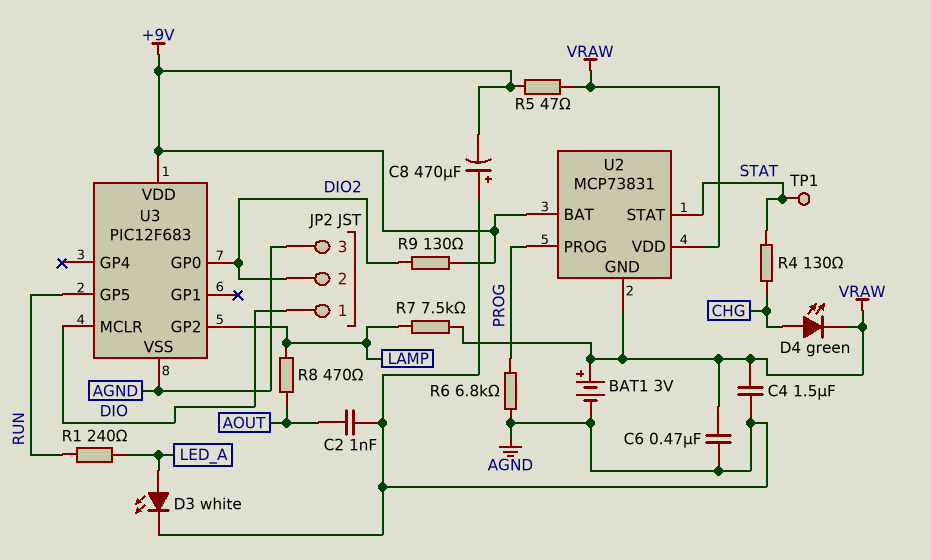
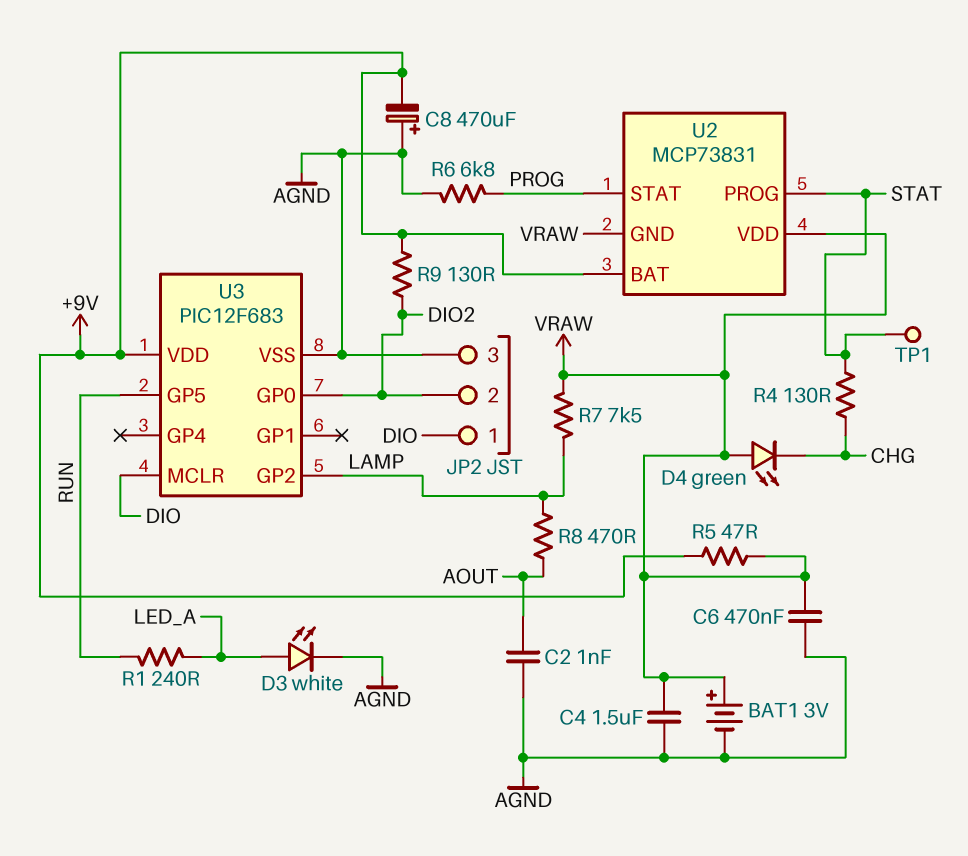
D4: LED green (A CHG, K VRAW) -> LED green (A VRAW, K CHG)
U2 pin PROG: PROG -> STAT
U2 pin STAT: STAT -> PROG

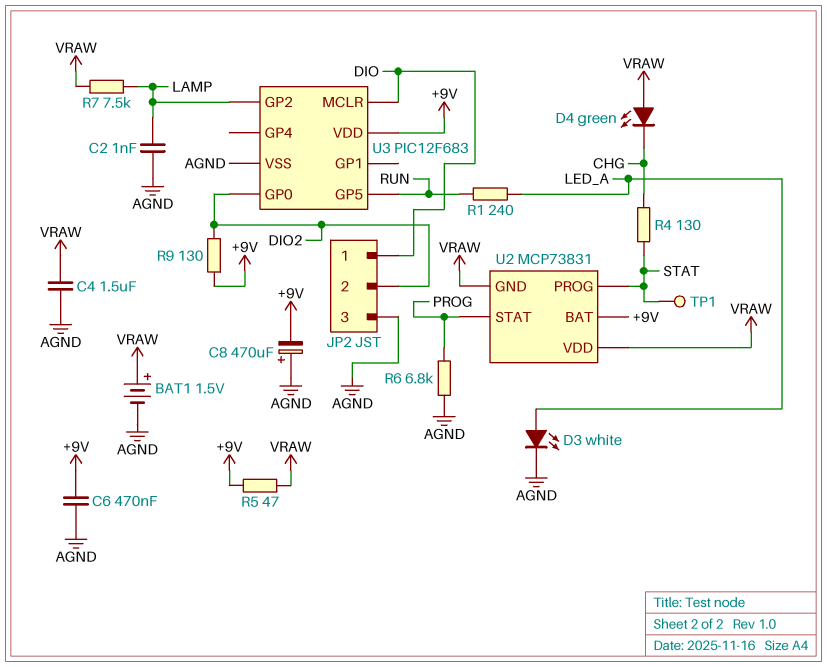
BAT1: 3V (plus VRAW, minus AGND) -> 1.5V (plus VRAW, minus AGND)
C2: 1nF (AGND, AOUT) -> 1nF (AGND, LAMP)
C6: 470nF (AGND, VRAW) -> 470nF (+9V, AGND)
R8: 470 (AOUT, LAMP) -> none

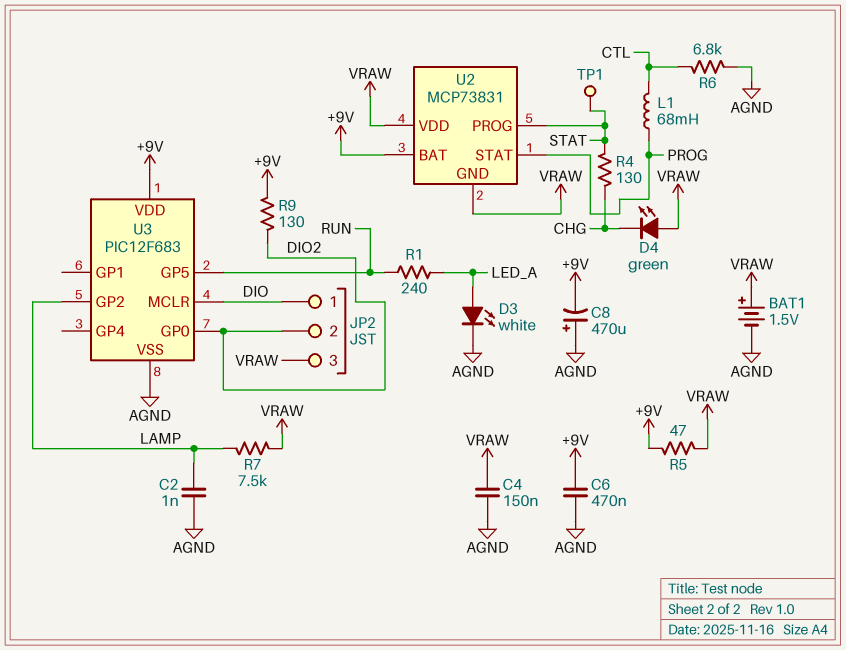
C4: 1.5uF (AGND, VRAW) -> 150nF (AGND, VRAW)
JP2 pin 3: AGND -> VRAW
L1: none -> 68mH (CTL, PROG)
R6: 6.8k (AGND, PROG) -> 6.8k (AGND, CTL)

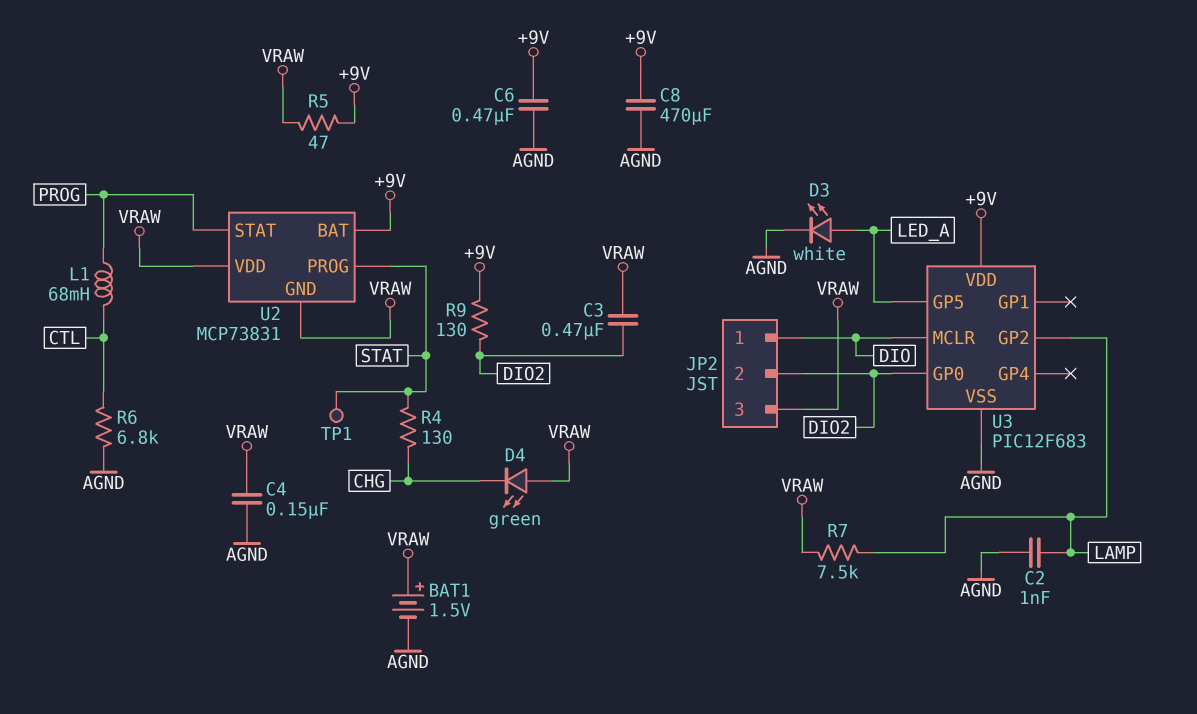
C3: none -> 470nF (DIO2, VRAW)
C8: 470uF (plus AGND, minus +9V) -> 470uF (+9V, AGND)
R1: 240 (LED_A, RUN) -> none
U3 pin GP5: RUN -> LED_A

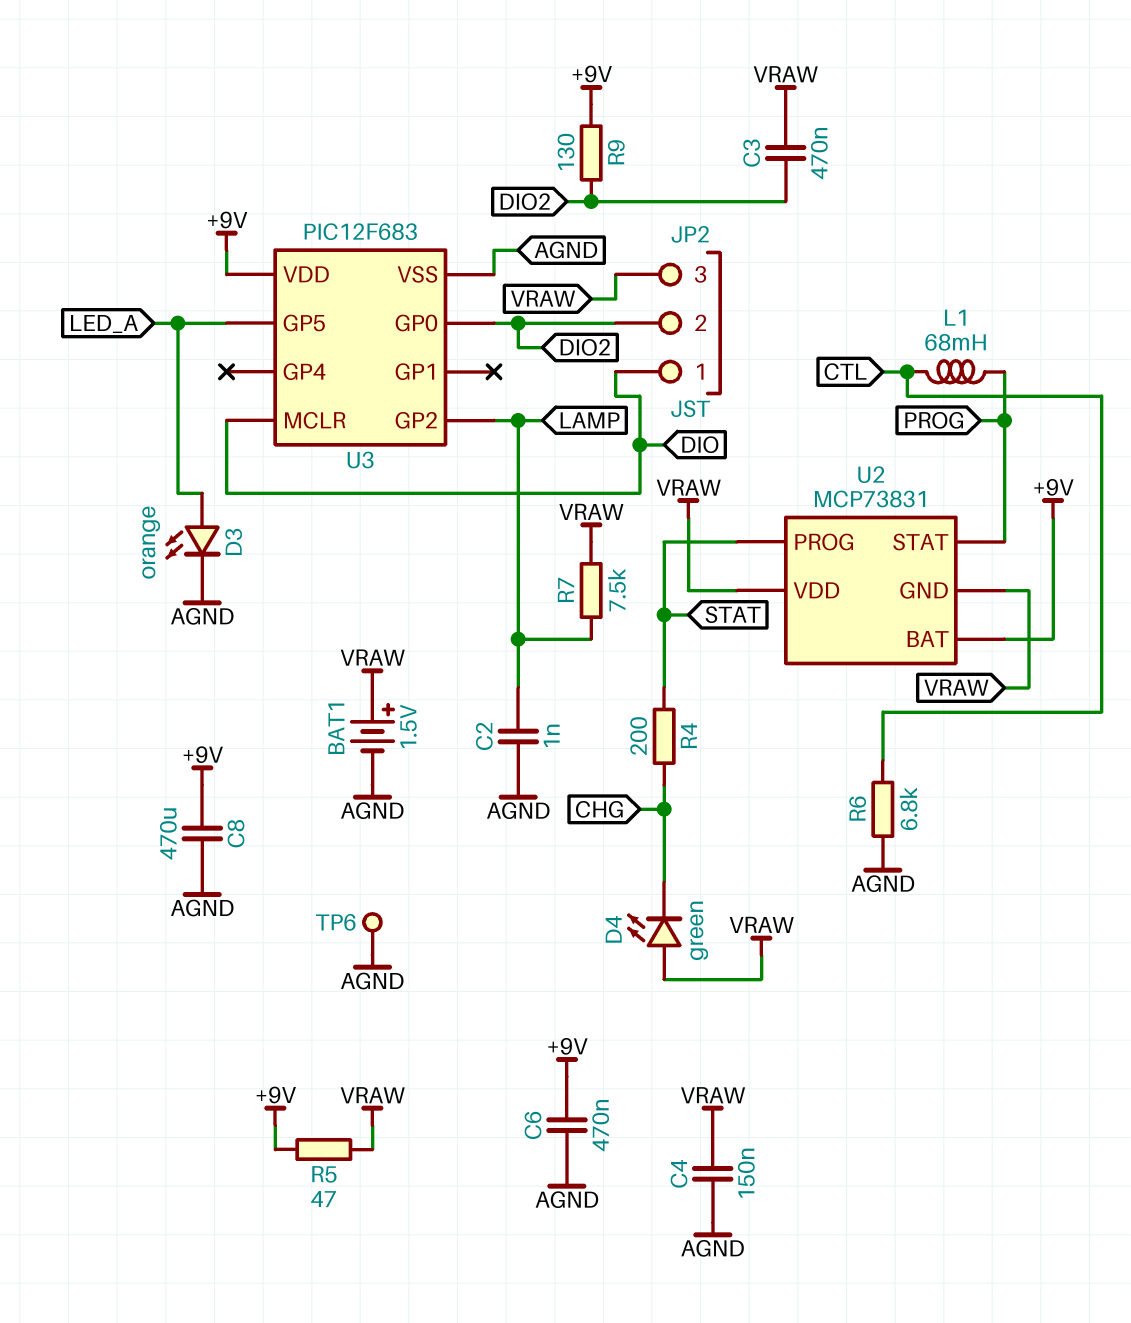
D3: LED white (A LED_A, K AGND) -> LED orange (A LED_A, K AGND)
R4: 130 (CHG, STAT) -> 200 (CHG, STAT)
TP1: test point (STAT) -> none
TP6: none -> test point (AGND)

